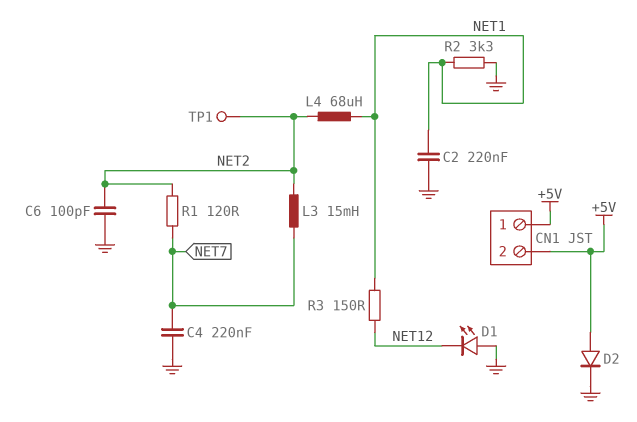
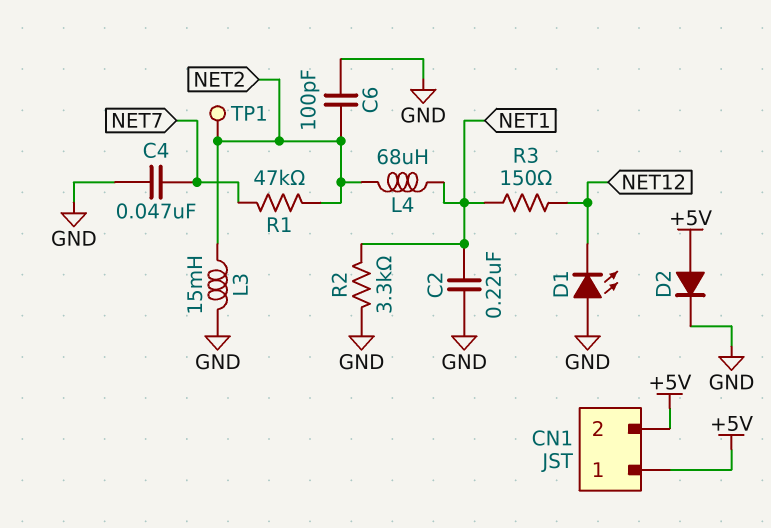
C4: 220nF (GND, NET7) -> 47nF (GND, NET7)
L3: 15mH (NET2, NET7) -> 15mH (GND, NET2)
R1: 120 (NET2, NET7) -> 47k (NET2, NET7)

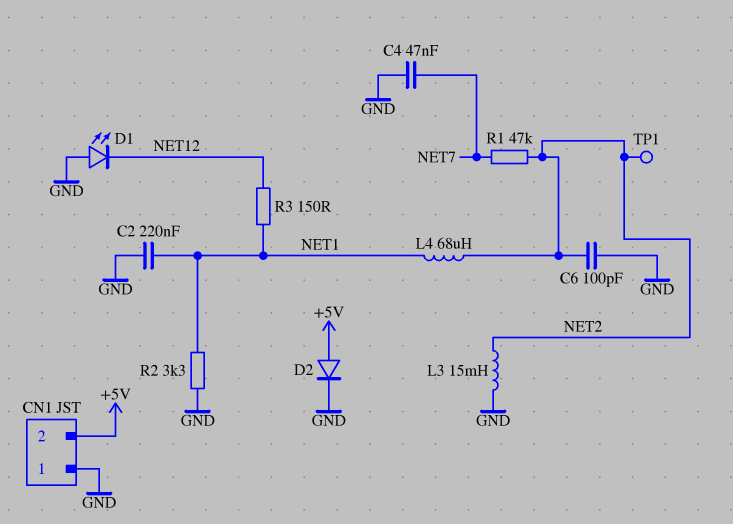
CN1 pin 1: +5V -> GND

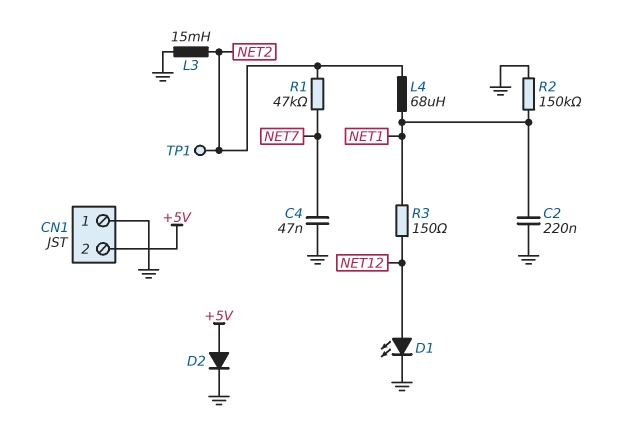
C6: 100pF (GND, NET2) -> none
D1: LED (A GND, K NET12) -> LED (A NET12, K GND)
R2: 3.3k (GND, NET1) -> 150k (GND, NET1)

